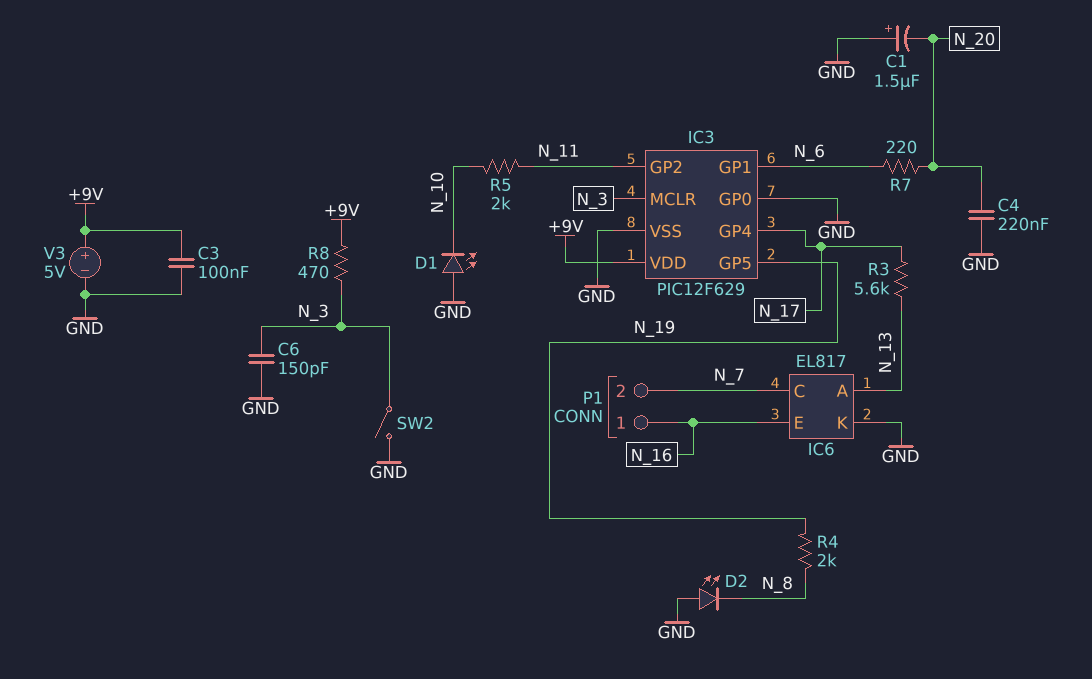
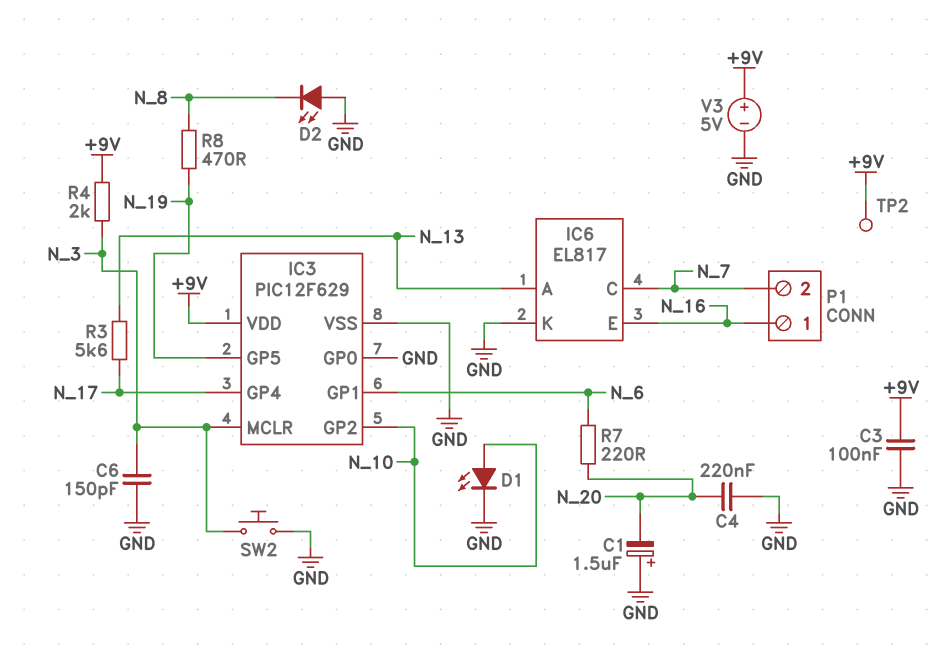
D1: LED (A GND, K N_10) -> LED (A N_10, K GND)
IC3 pin GP2: N_11 -> N_10
R4: 2k (N_8, N_19) -> 2k (+9V, N_3)
R5: 2k (N_10, N_11) -> none
R8: 470 (+9V, N_3) -> 470 (N_8, N_19)
SW2: switch (GND, N_3) -> button (GND, N_3)
TP2: none -> test point (+9V)

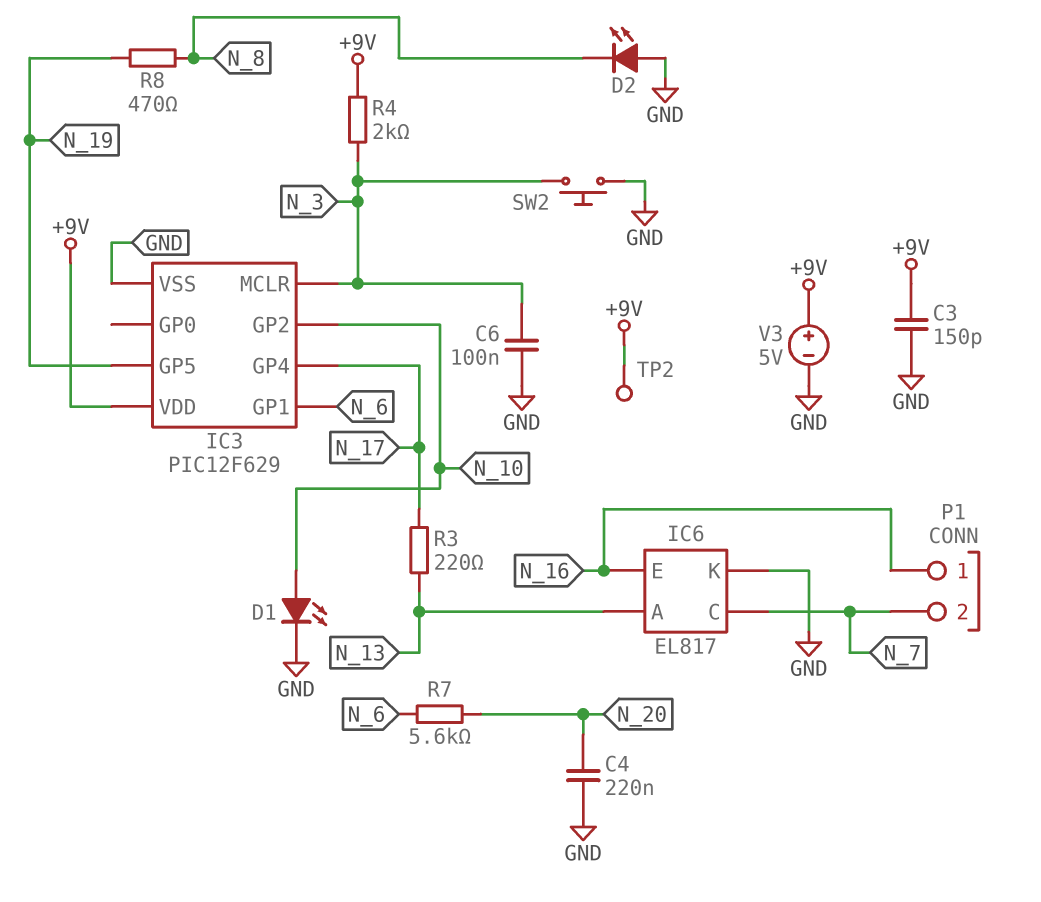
C1: 1.5uF (plus GND, minus N_20) -> none
C3: 100nF (+9V, GND) -> 150pF (+9V, GND)
C6: 150pF (GND, N_3) -> 100nF (GND, N_3)
IC3 pin GP0: GND -> none
R3: 5.6k (N_13, N_17) -> 220 (N_13, N_17)
R7: 220 (N_6, N_20) -> 5.6k (N_6, N_20)

